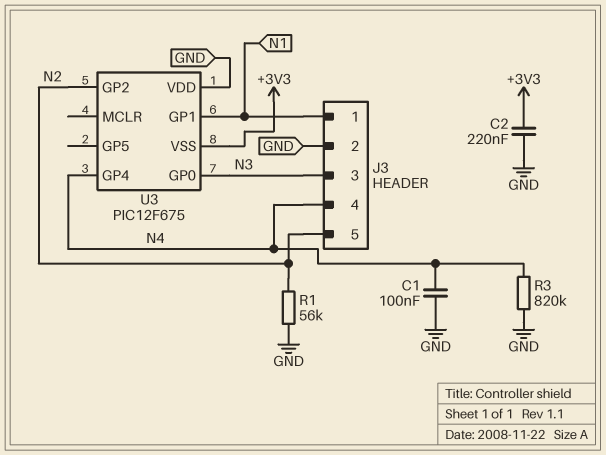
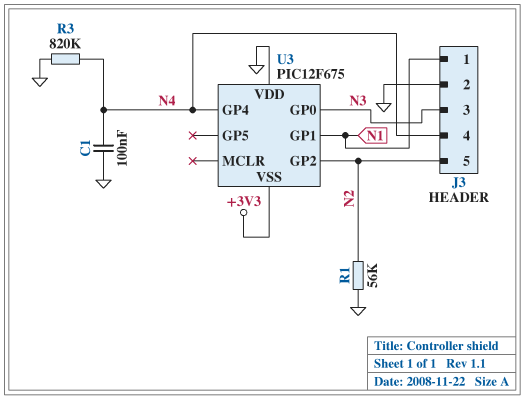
C2: 220nF (+3V3, GND) -> none

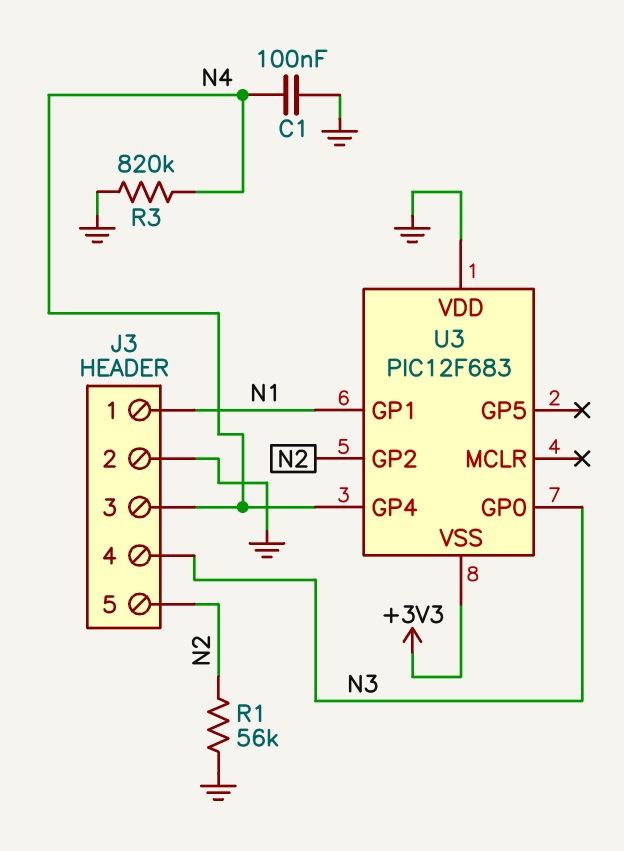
J3 pin 3: N3 -> N4
J3 pin 4: N4 -> N3
U3: PIC12F675 -> PIC12F683

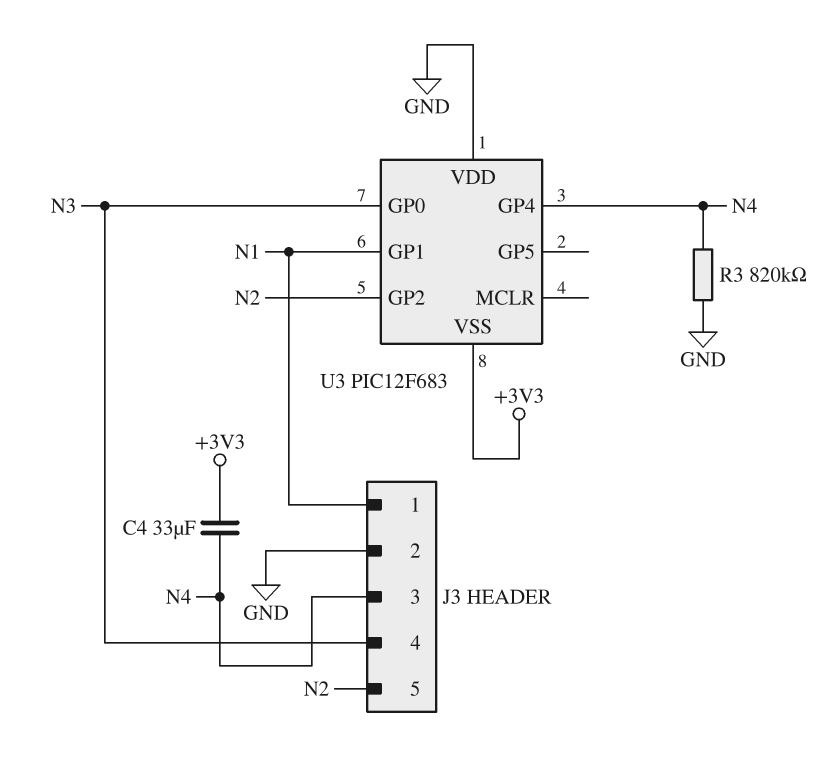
C1: 100nF (GND, N4) -> none
C4: none -> 33uF (+3V3, N4)
R1: 56k (GND, N2) -> none

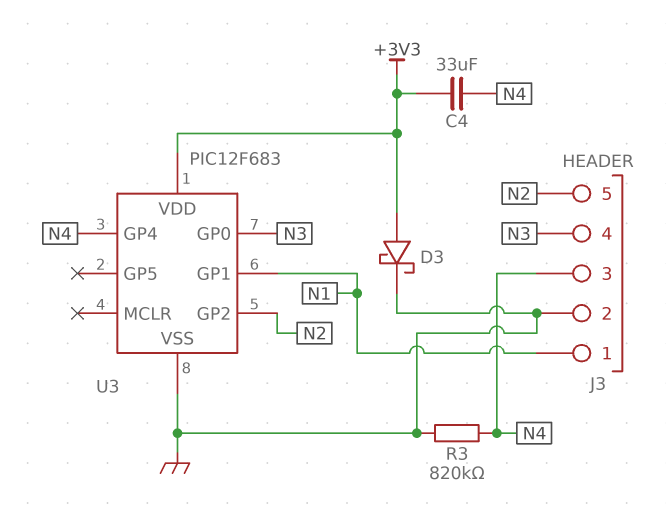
D3: none -> schottky (A +3V3, K GND)
U3 pin VDD: GND -> +3V3
U3 pin VSS: +3V3 -> GND

